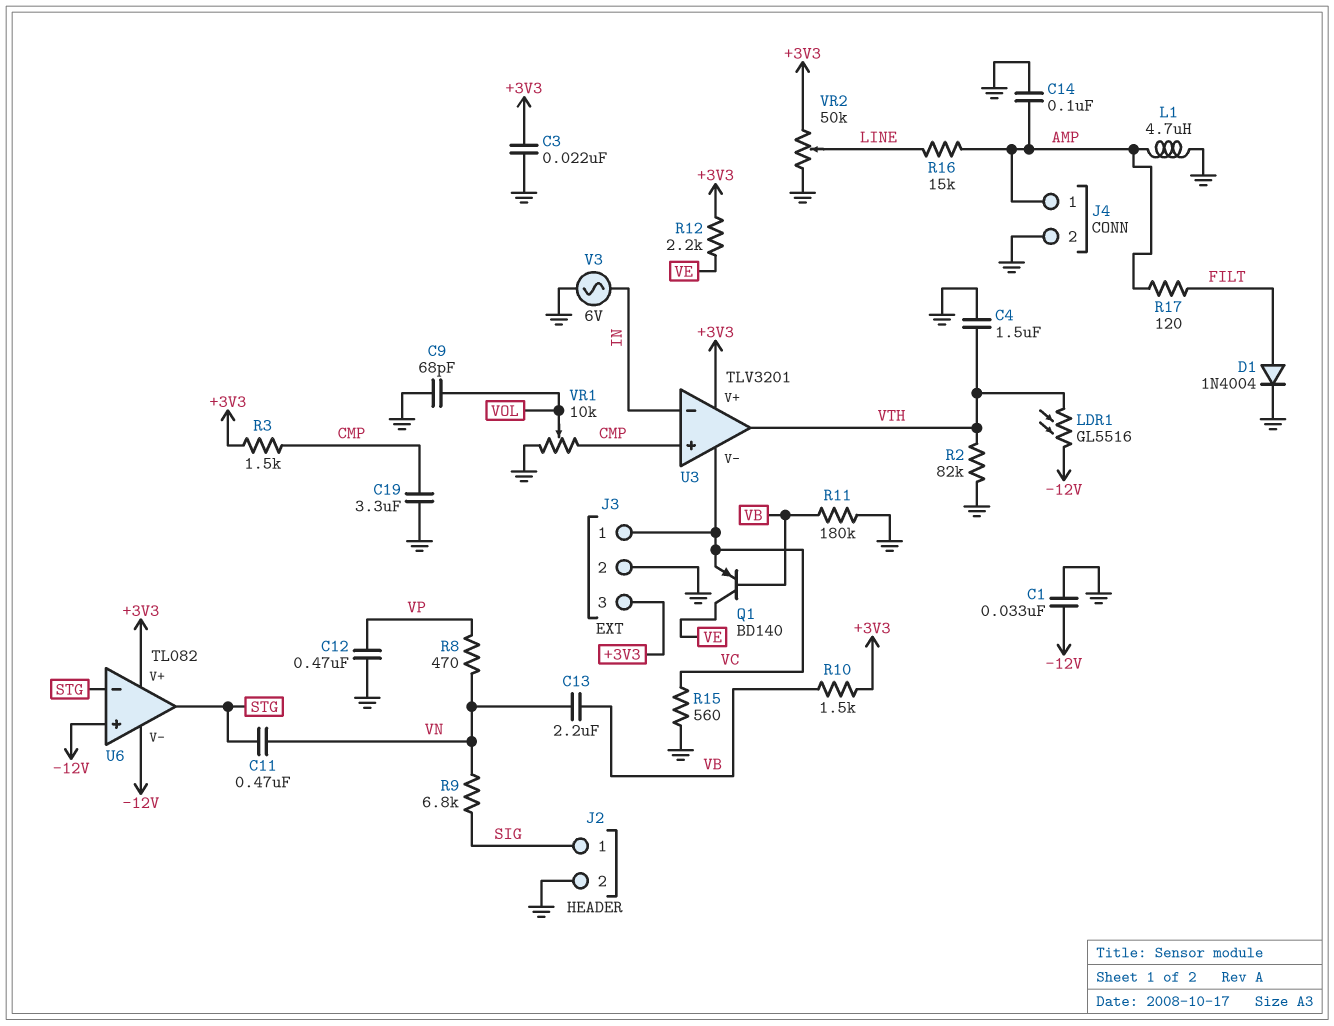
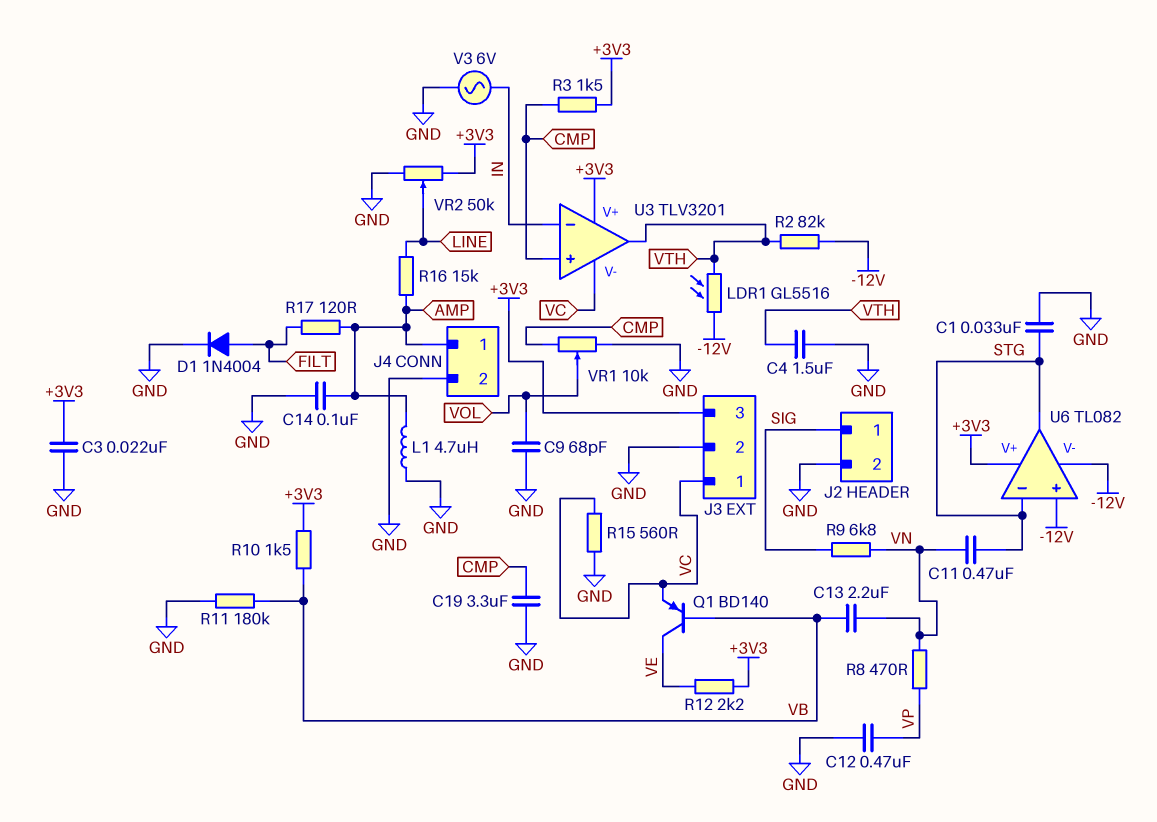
C1: 33nF (-12V, GND) -> 33nF (GND, STG)
R2: 82k (GND, VTH) -> 82k (-12V, VTH)

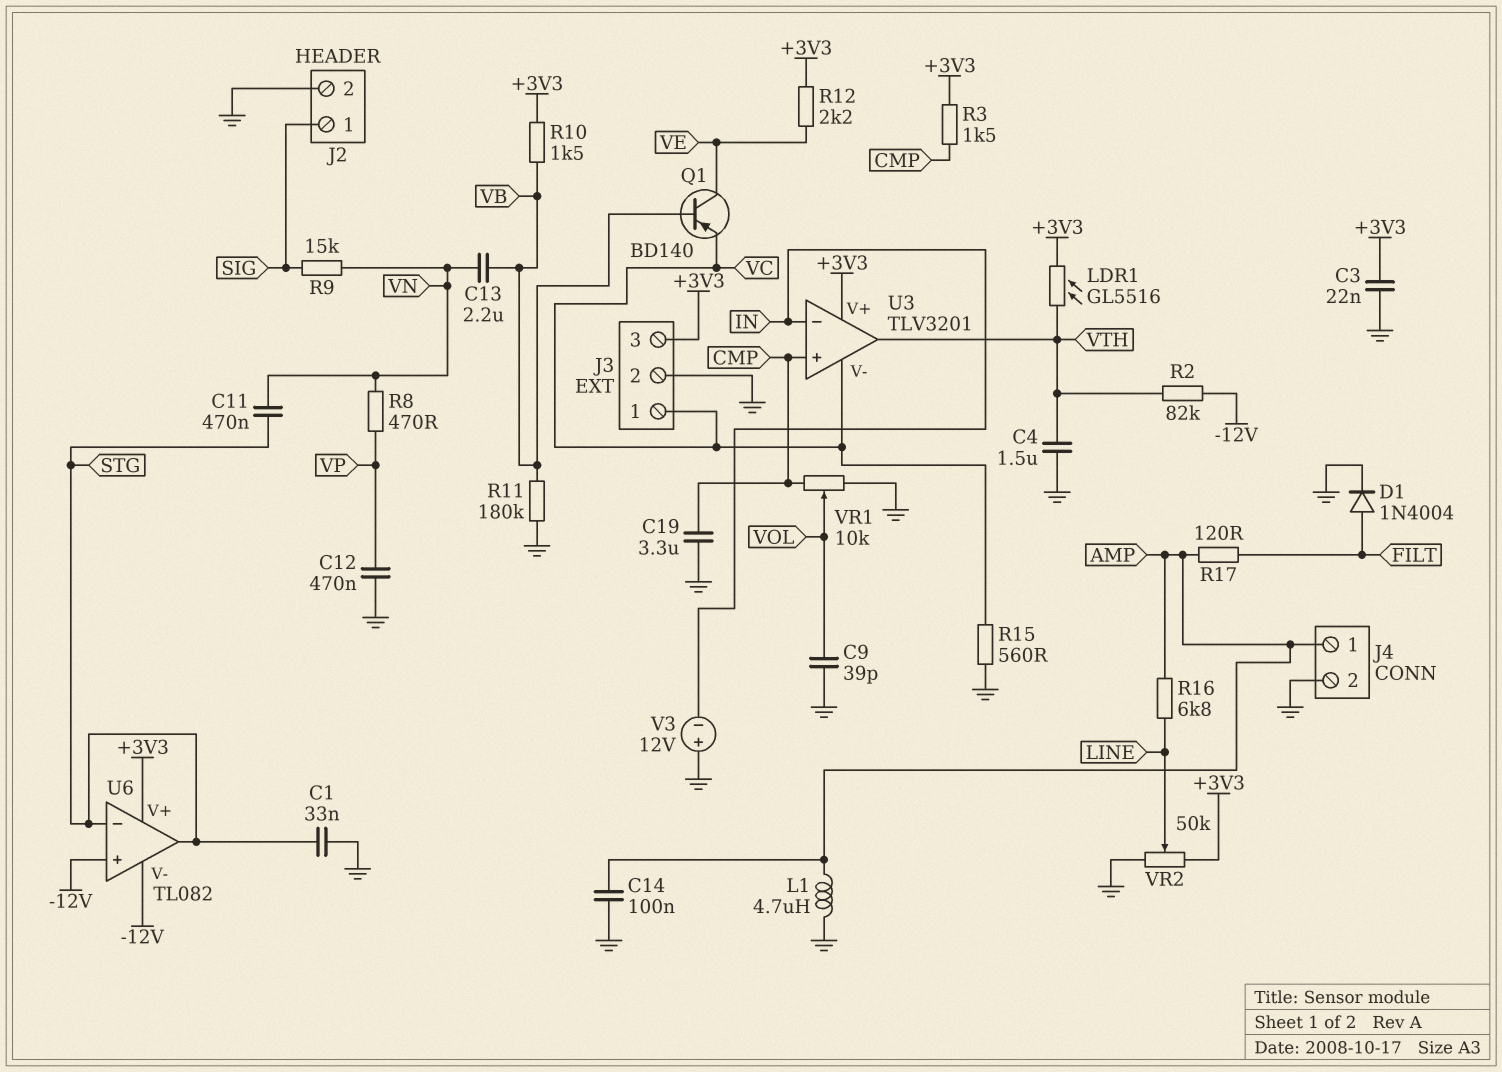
C9: 68pF (GND, VOL) -> 39pF (GND, VOL)
LDR1: GL5516 (-12V, VTH) -> GL5516 (+3V3, VTH)
R9: 6.8k (SIG, VN) -> 15k (SIG, VN)
R16: 15k (AMP, LINE) -> 6.8k (AMP, LINE)
V3: AC 6V (GND, IN) -> 12V (plus GND, minus IN)

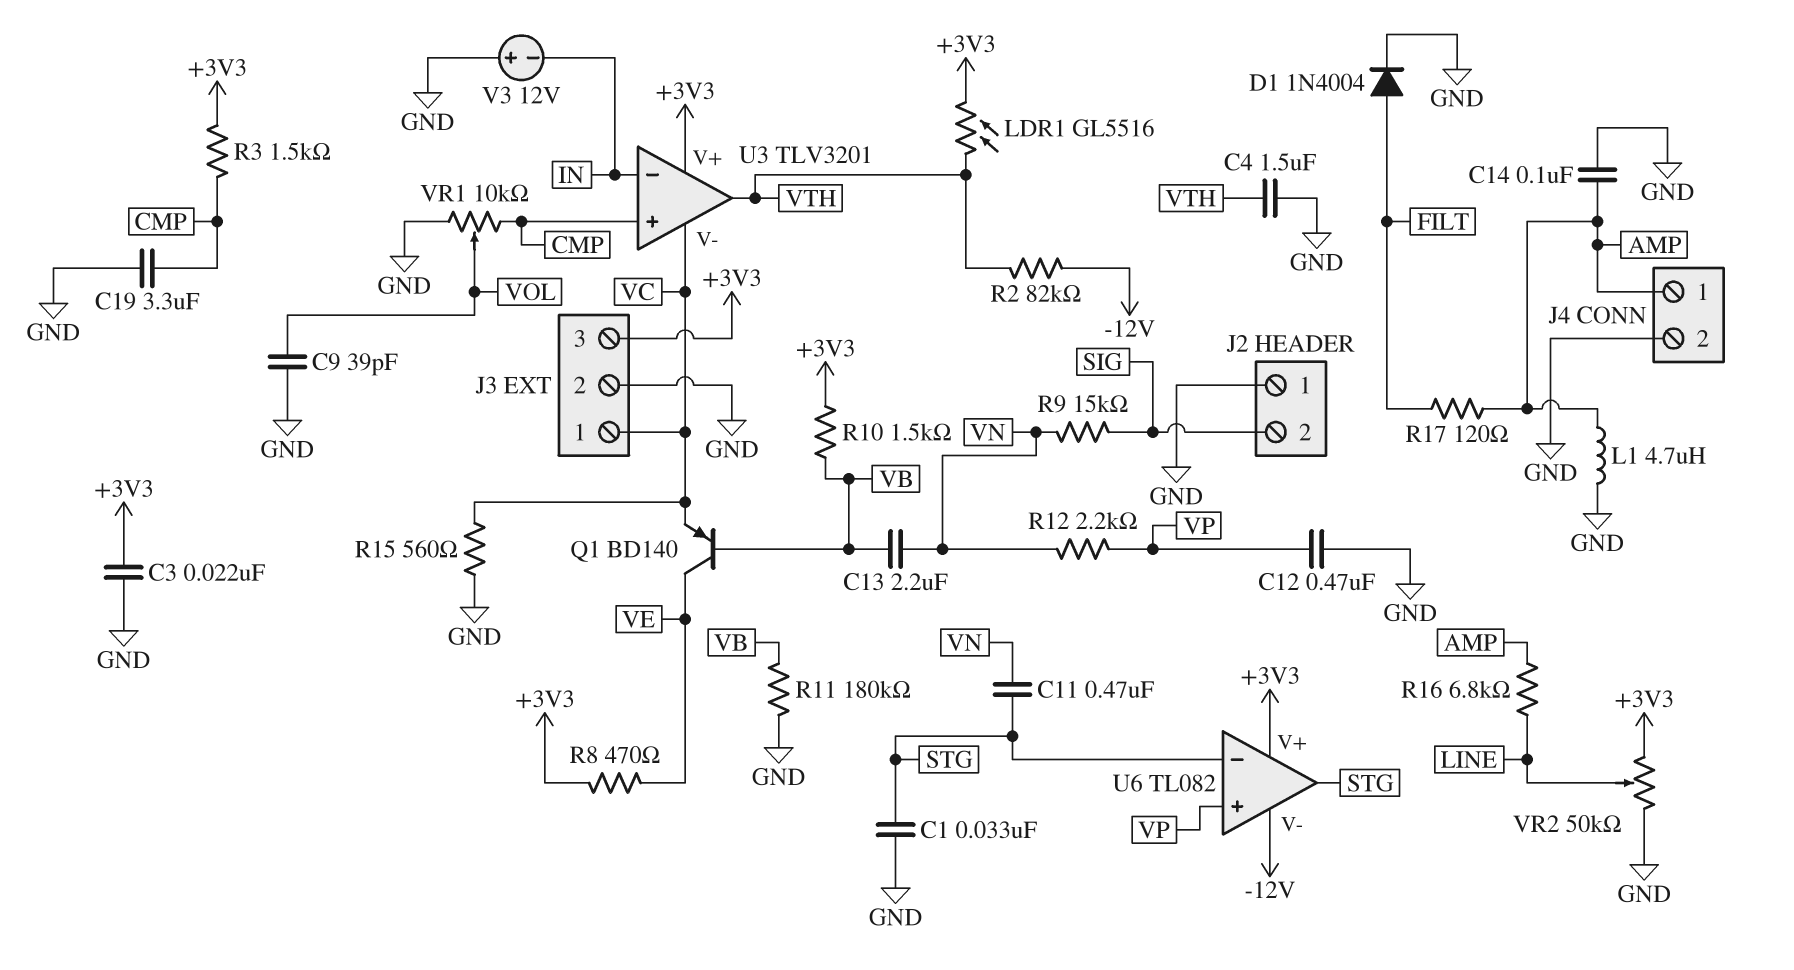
J2 pin 1: SIG -> GND
J2 pin 2: GND -> SIG
R8: 470 (VN, VP) -> 470 (+3V3, VE)
R12: 2.2k (+3V3, VE) -> 2.2k (VN, VP)
U6 pin in+: -12V -> VP

